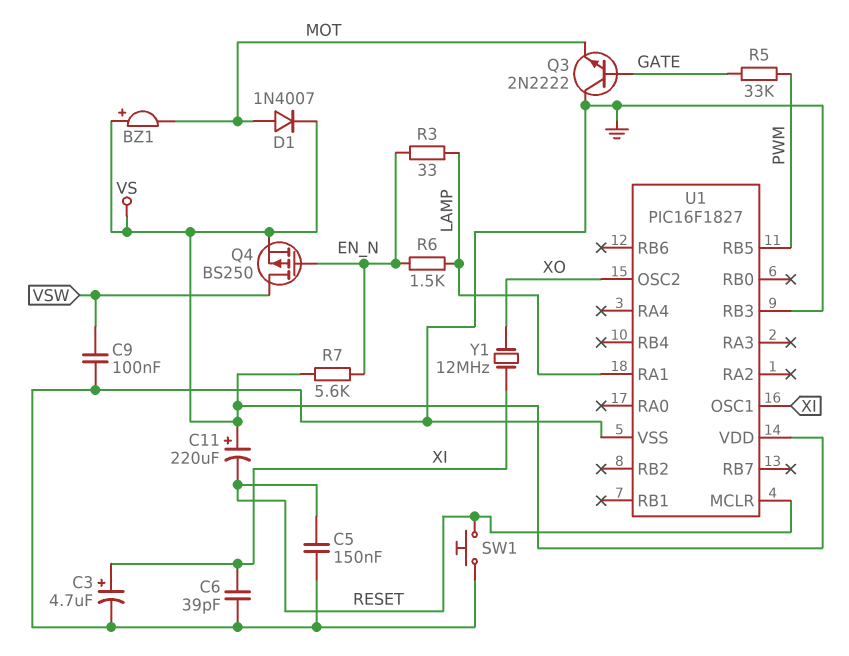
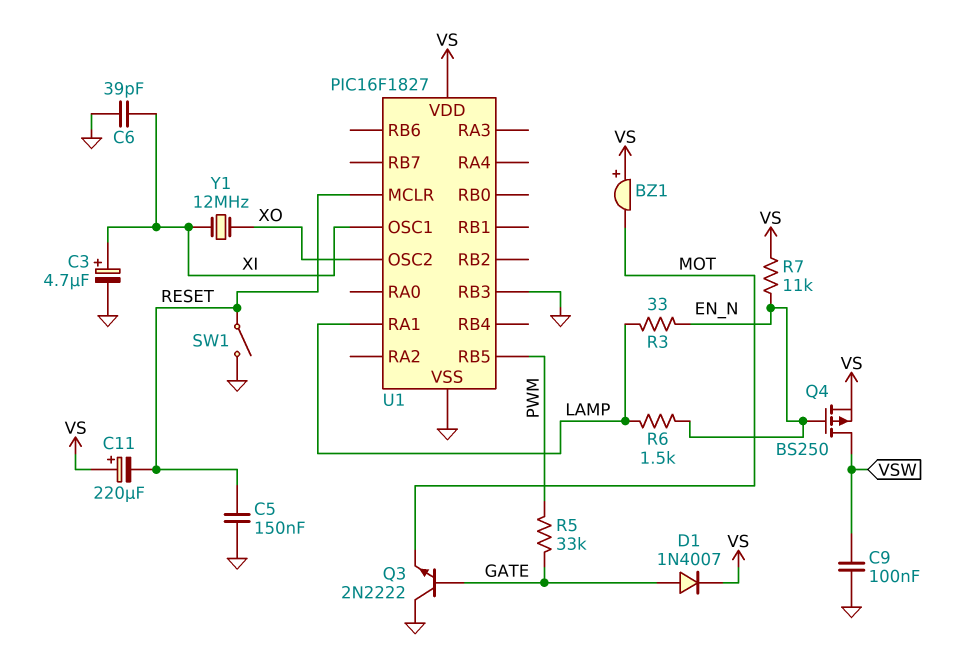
D1: diode 1N4007 (A MOT, K VS) -> diode 1N4007 (A GATE, K VS)
R7: 5.6k (EN_N, VS) -> 11k (EN_N, VS)
SW1: button (GND, RESET) -> switch (GND, RESET)

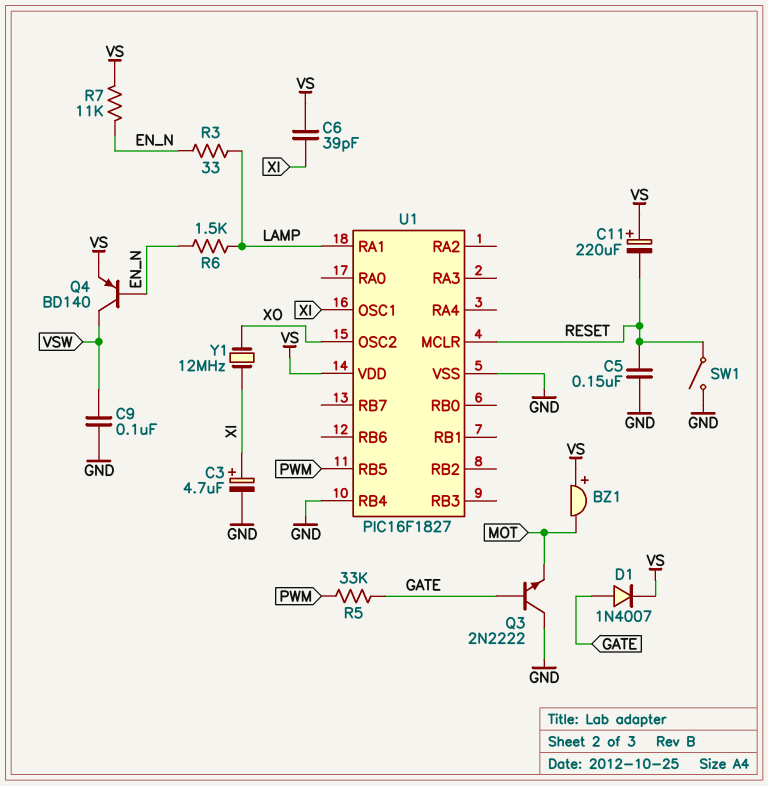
C6: 39pF (GND, XI) -> 39pF (VS, XI)
Q4: PMOS BS250 (G EN_N, D VSW, S VS) -> PNP BD140 (B EN_N, C VSW, E VS)
U1 pin RB3: GND -> none
U1 pin RB4: none -> GND

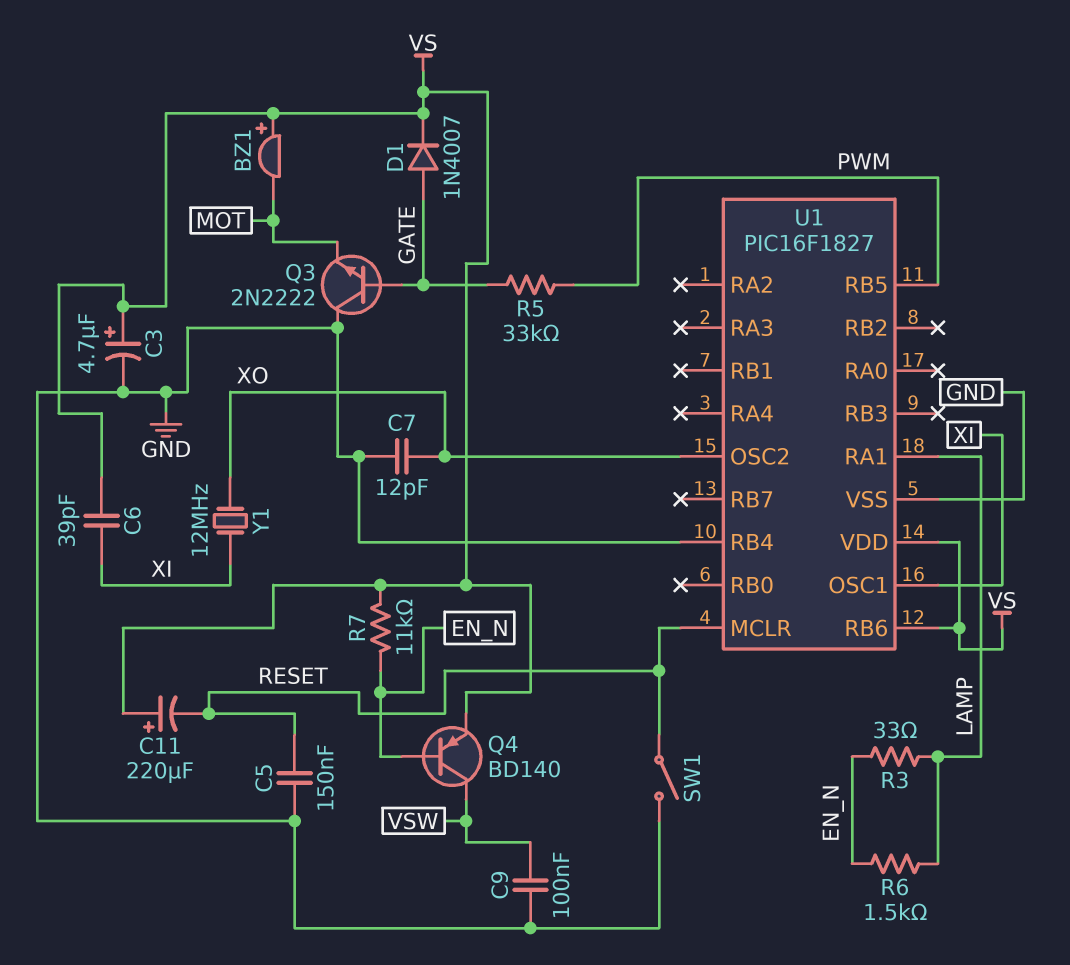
C3: 4.7uF (plus XI, minus GND) -> 4.7uF (plus VS, minus GND)
C7: none -> 12pF (GND, XO)
U1 pin RB6: none -> VS

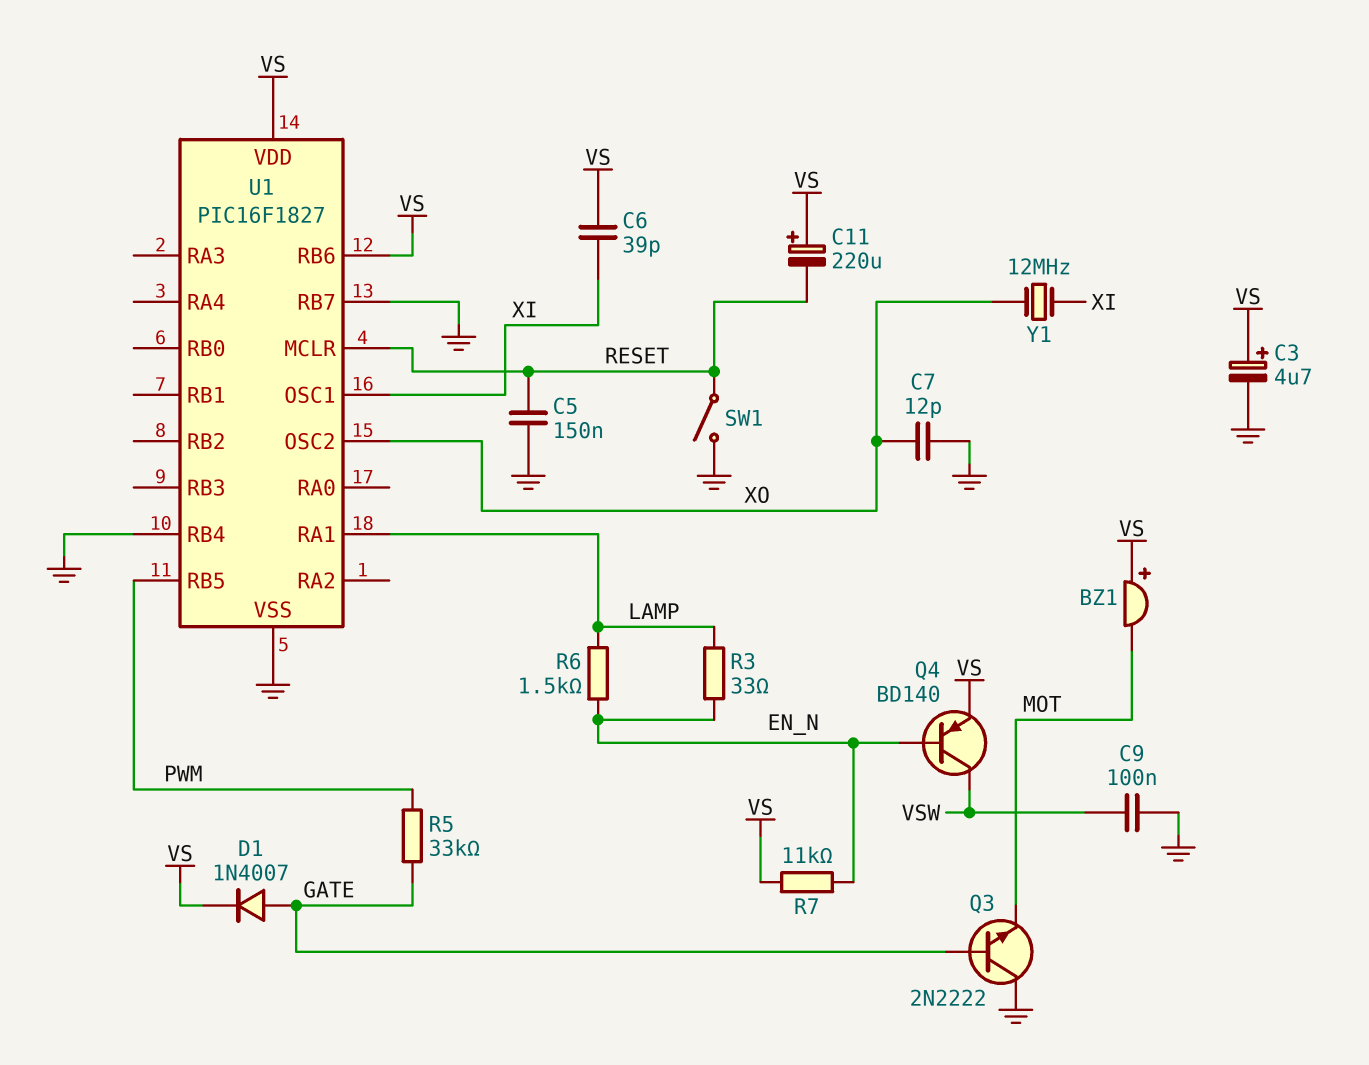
U1 pin RB7: none -> GND

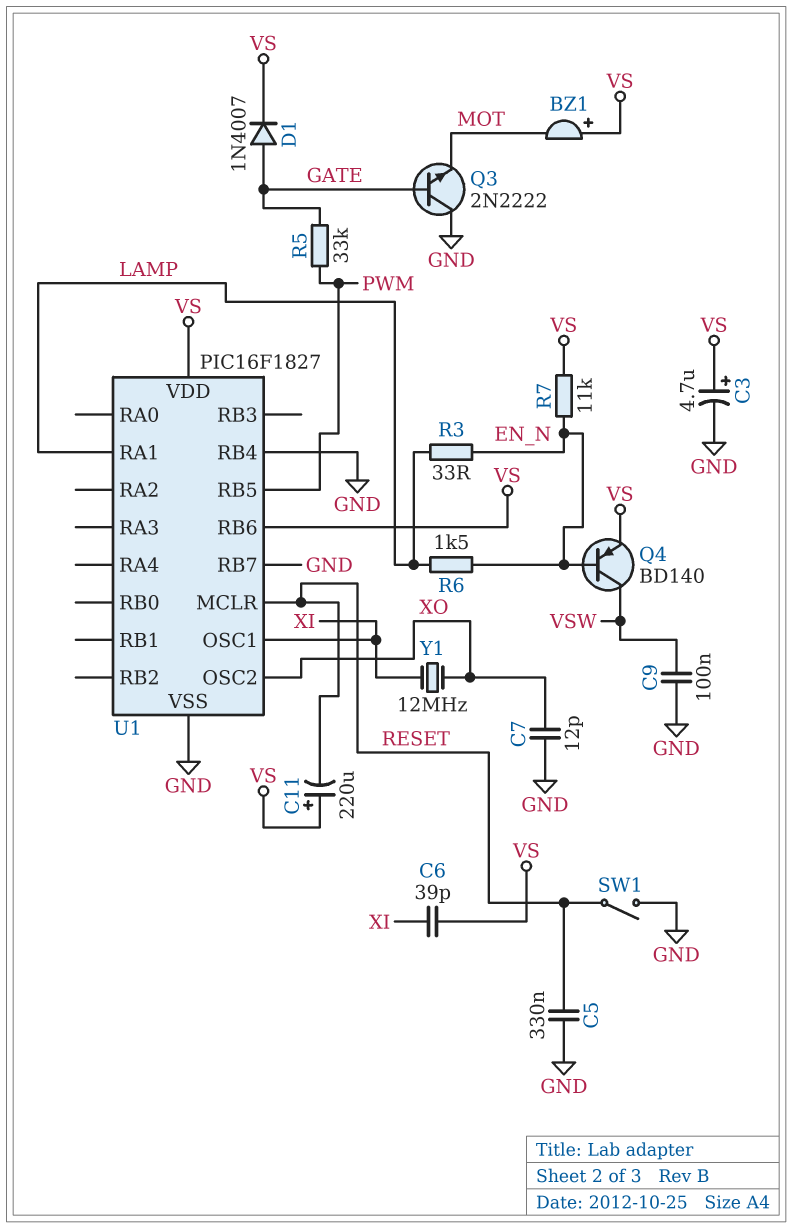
C5: 150nF (GND, RESET) -> 330nF (GND, RESET)

